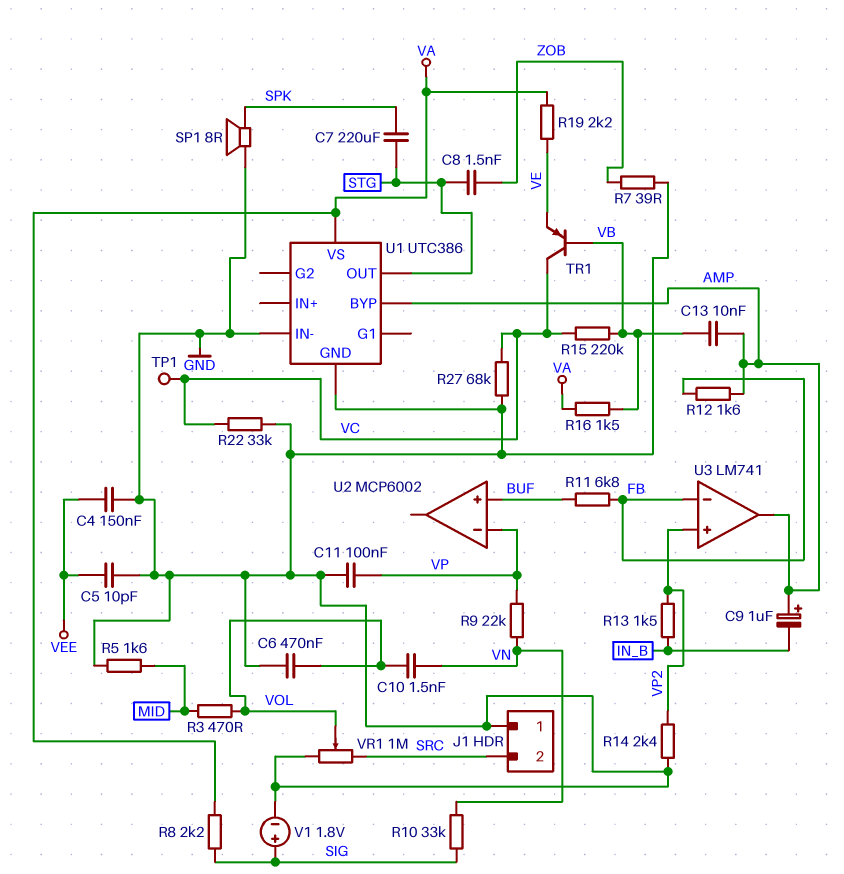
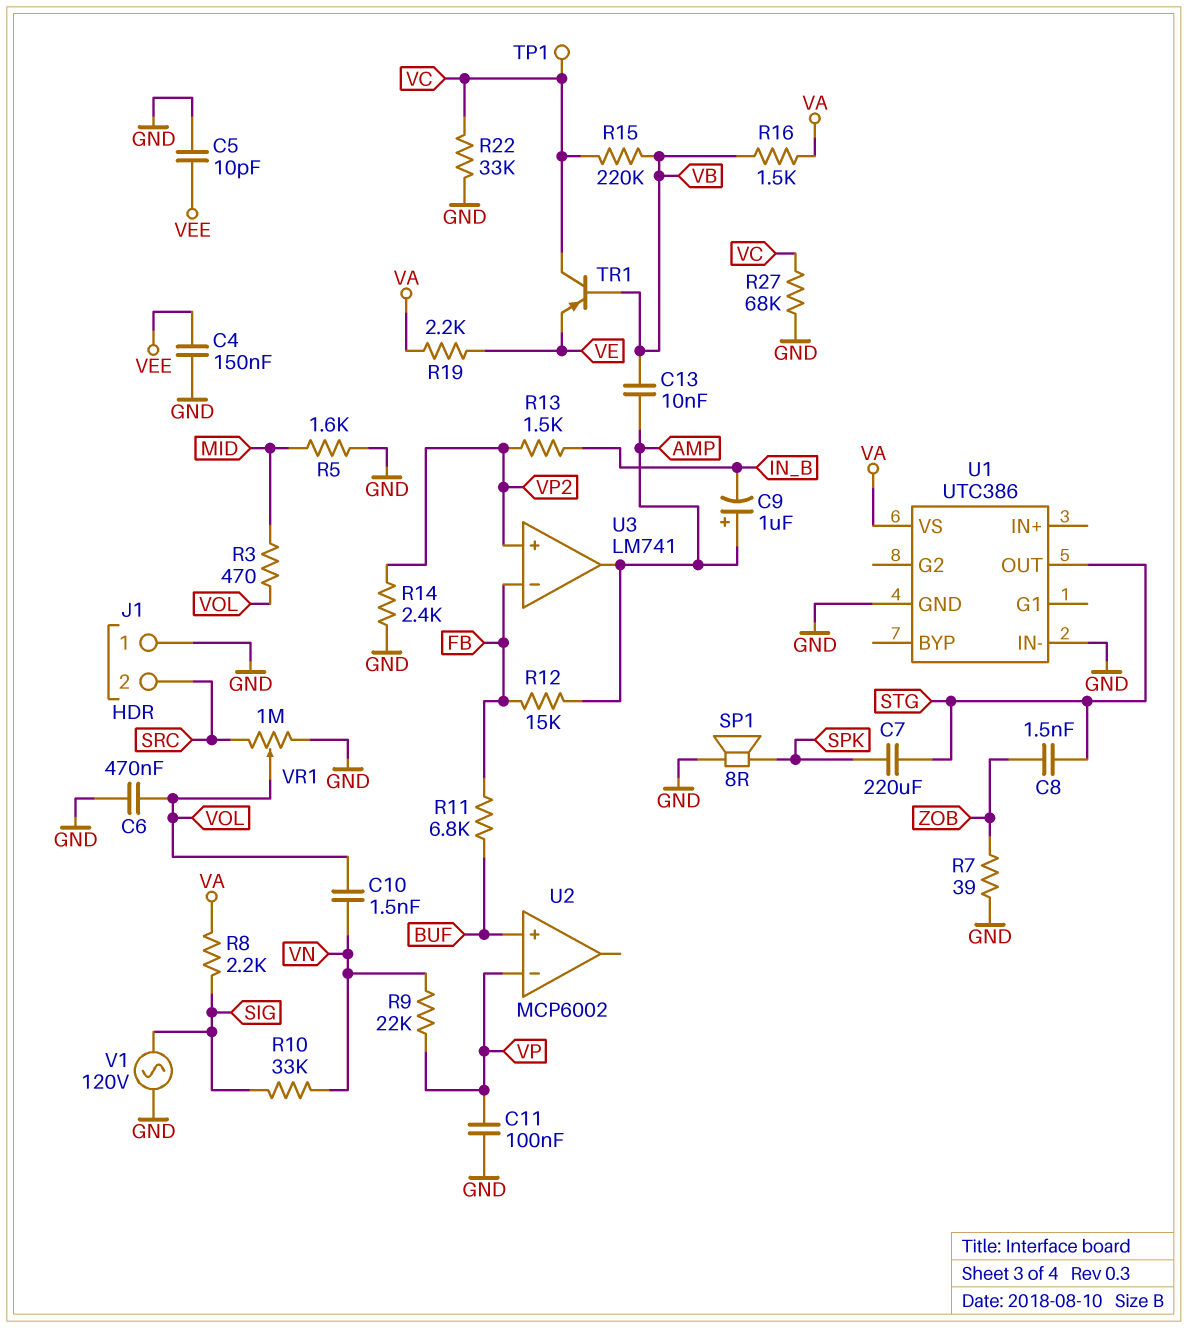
R12: 1.6k (AMP, FB) -> 15k (AMP, FB)
U1 pin BYP: AMP -> none
V1: 1.8V (plus SIG, minus GND) -> AC 120V (GND, SIG)

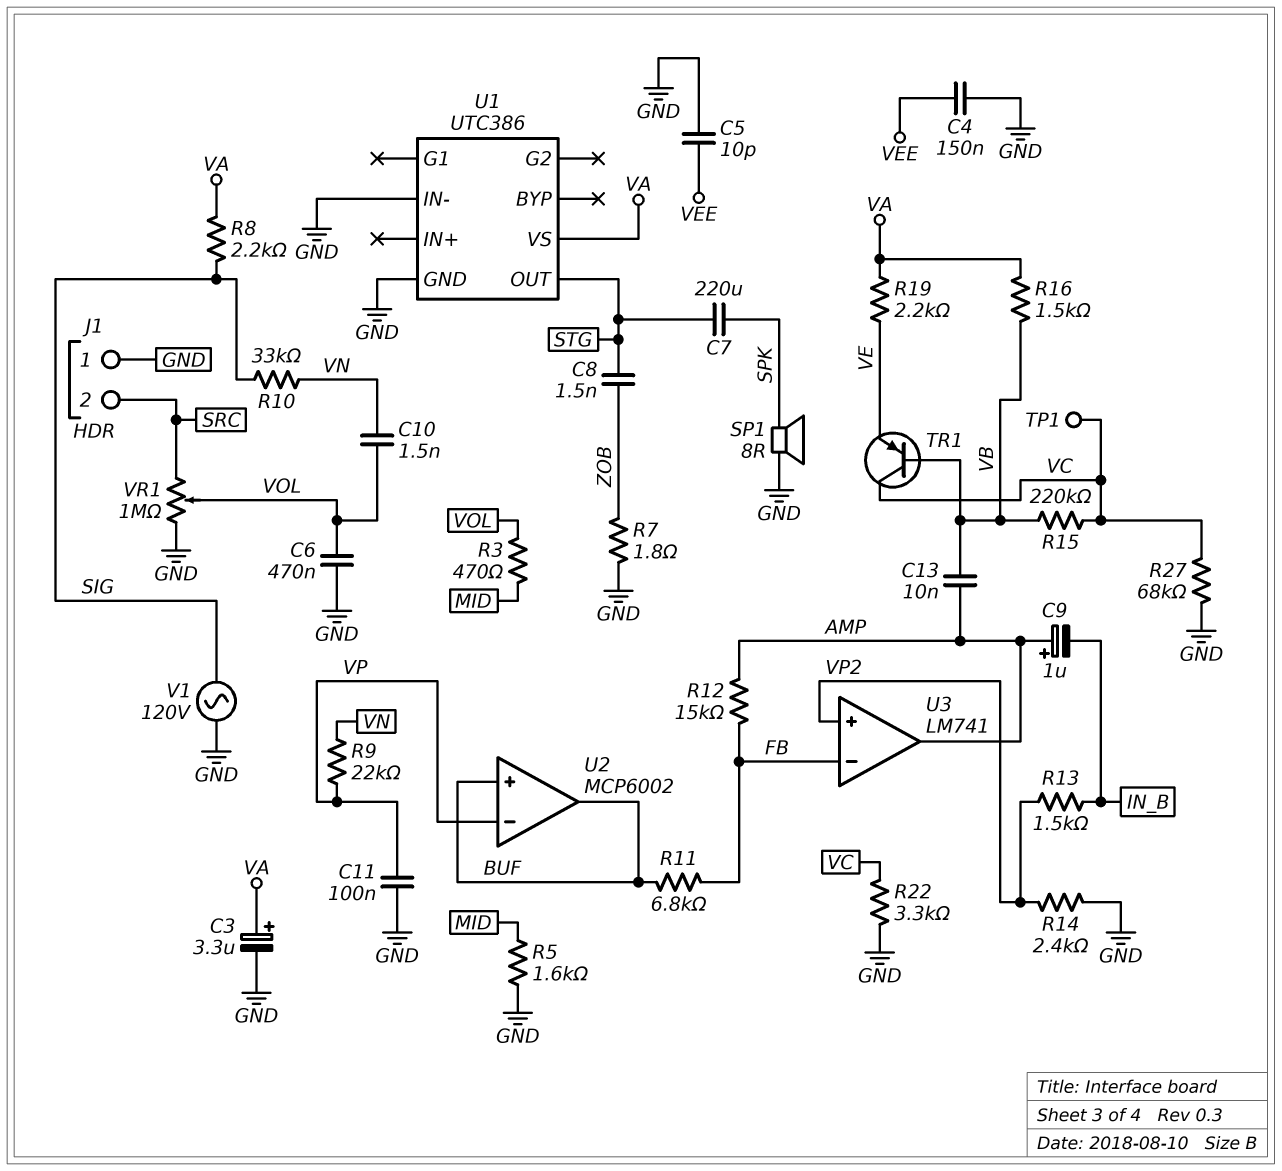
C3: none -> 3.3uF (plus VA, minus GND)
R7: 39 (GND, ZOB) -> 1.8 (GND, ZOB)
R22: 33k (GND, VC) -> 3.3k (GND, VC)
U2 pin out: none -> BUF

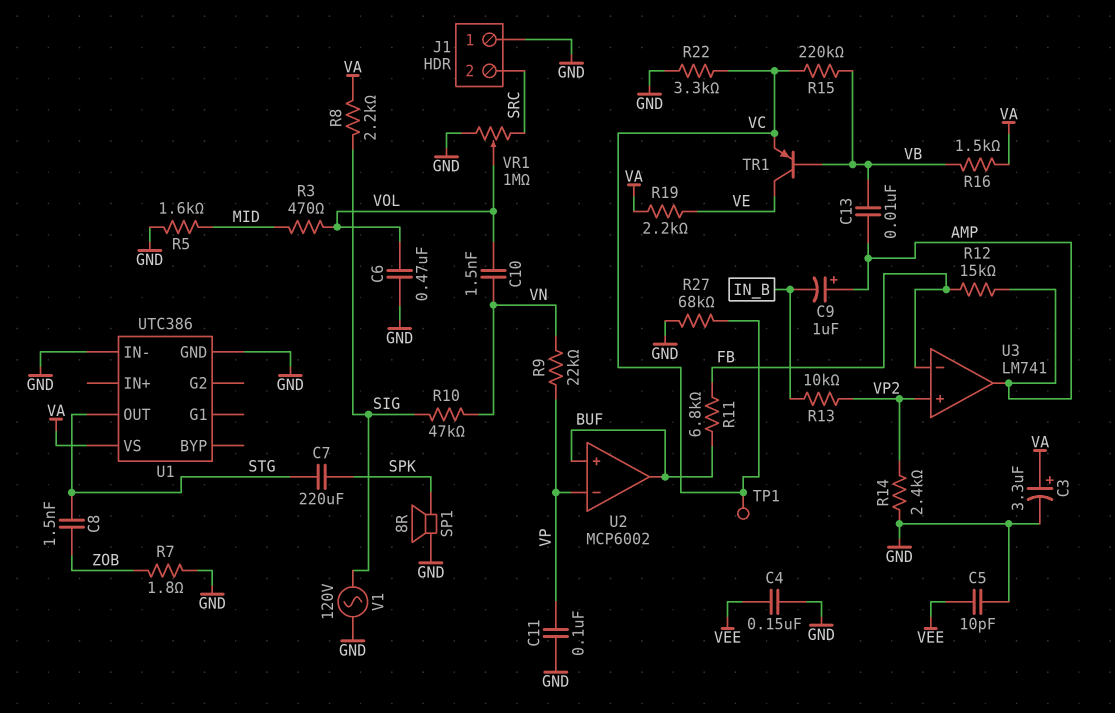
R10: 33k (SIG, VN) -> 47k (SIG, VN)
R13: 1.5k (IN_B, VP2) -> 10k (IN_B, VP2)
TR1: PNP (B VB, C VC, E VE) -> PNP (B VB, C VE, E VC)

